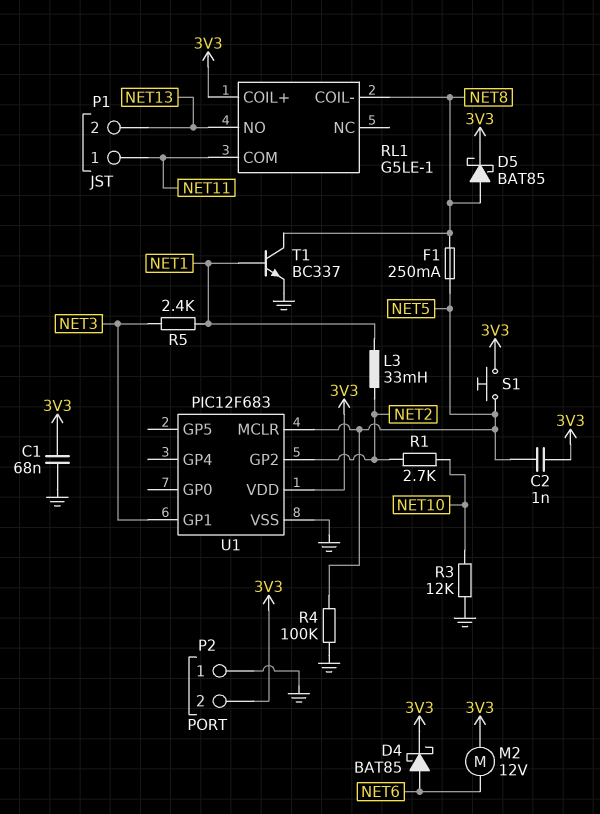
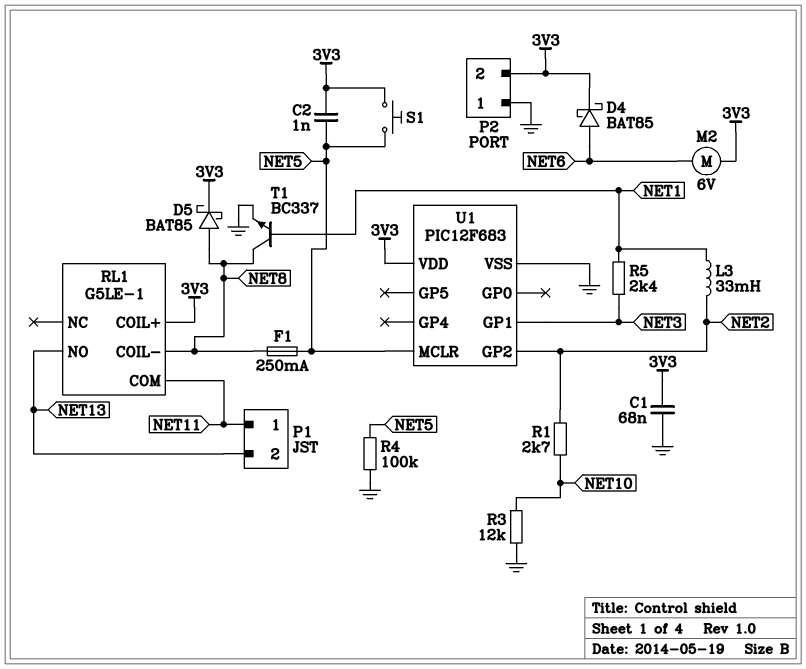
M2: motor 12V (3V3, NET6) -> motor 6V (3V3, NET6)

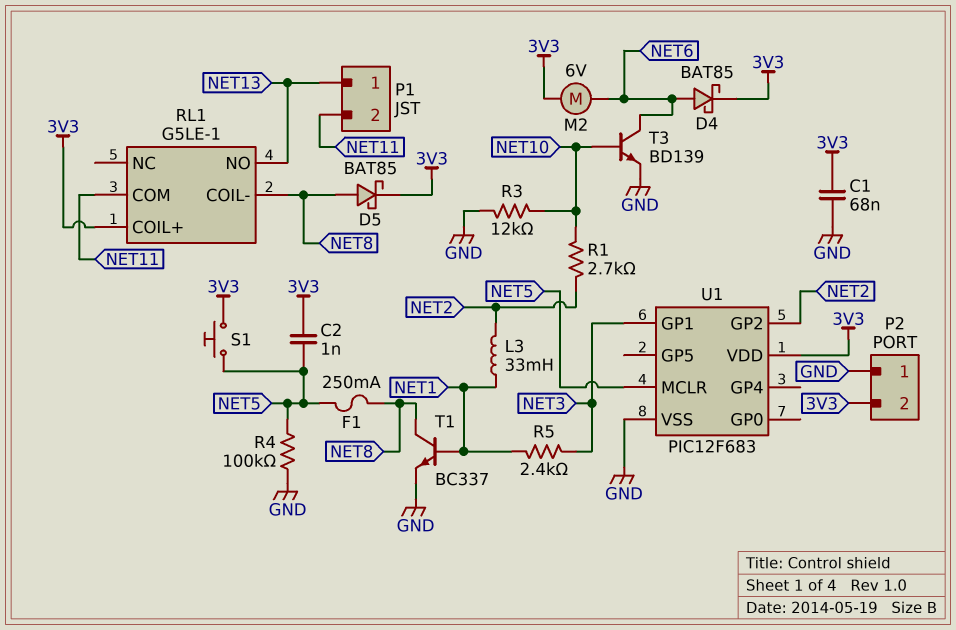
P1 pin 1: NET11 -> NET13
P1 pin 2: NET13 -> NET11
T3: none -> NPN BD139 (B NET10, C NET6, E GND)

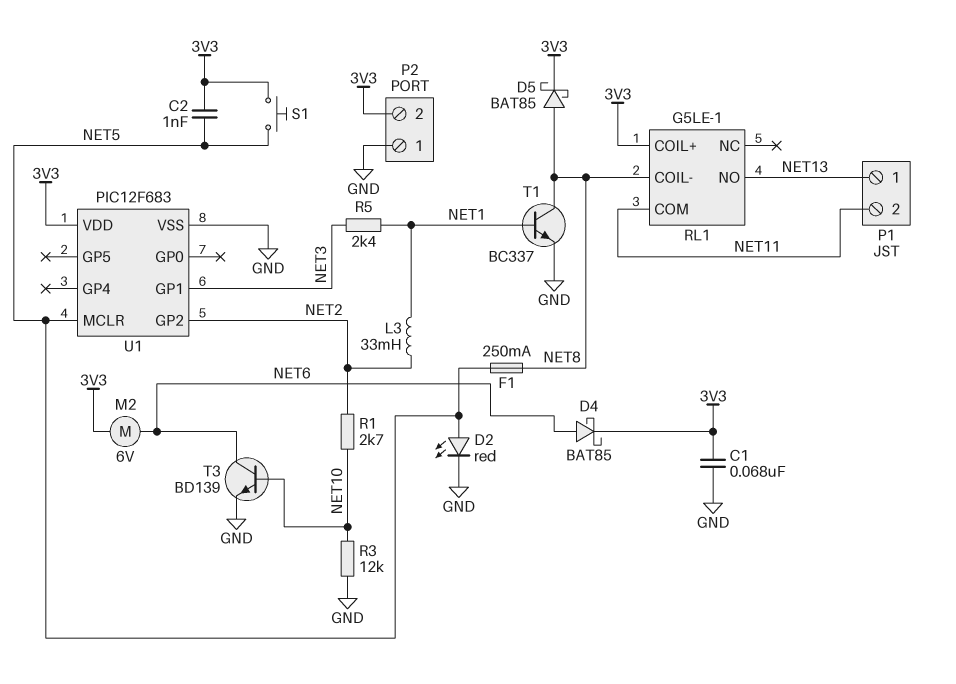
D2: none -> LED red (A NET5, K GND)
R4: 100k (GND, NET5) -> none

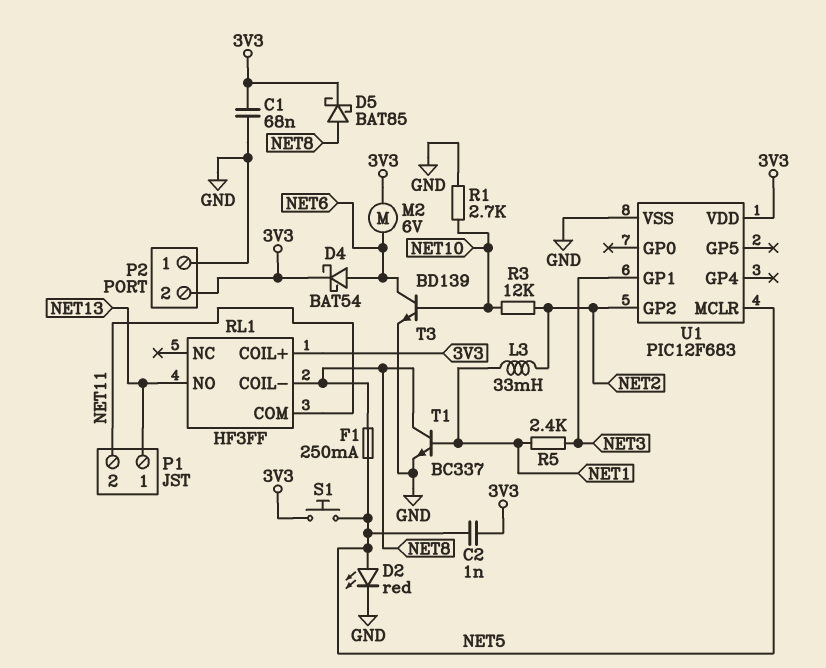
D4: schottky BAT85 (A NET6, K 3V3) -> schottky BAT54 (A NET6, K 3V3)
R1: 2.7k (NET2, NET10) -> 2.7k (GND, NET10)
R3: 12k (GND, NET10) -> 12k (NET2, NET10)
RL1: G5LE-1 -> HF3FF

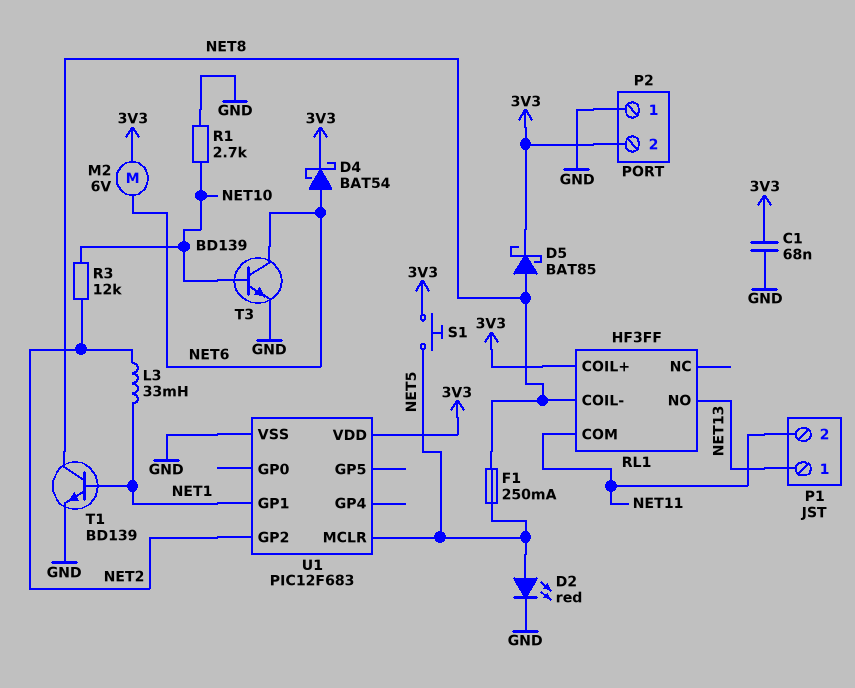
C2: 1nF (3V3, NET5) -> none
R5: 2.4k (NET1, NET3) -> none
T1: NPN BC337 (B NET1, C NET8, E GND) -> NPN BD139 (B NET1, C NET8, E GND)
U1 pin GP1: NET3 -> NET1

